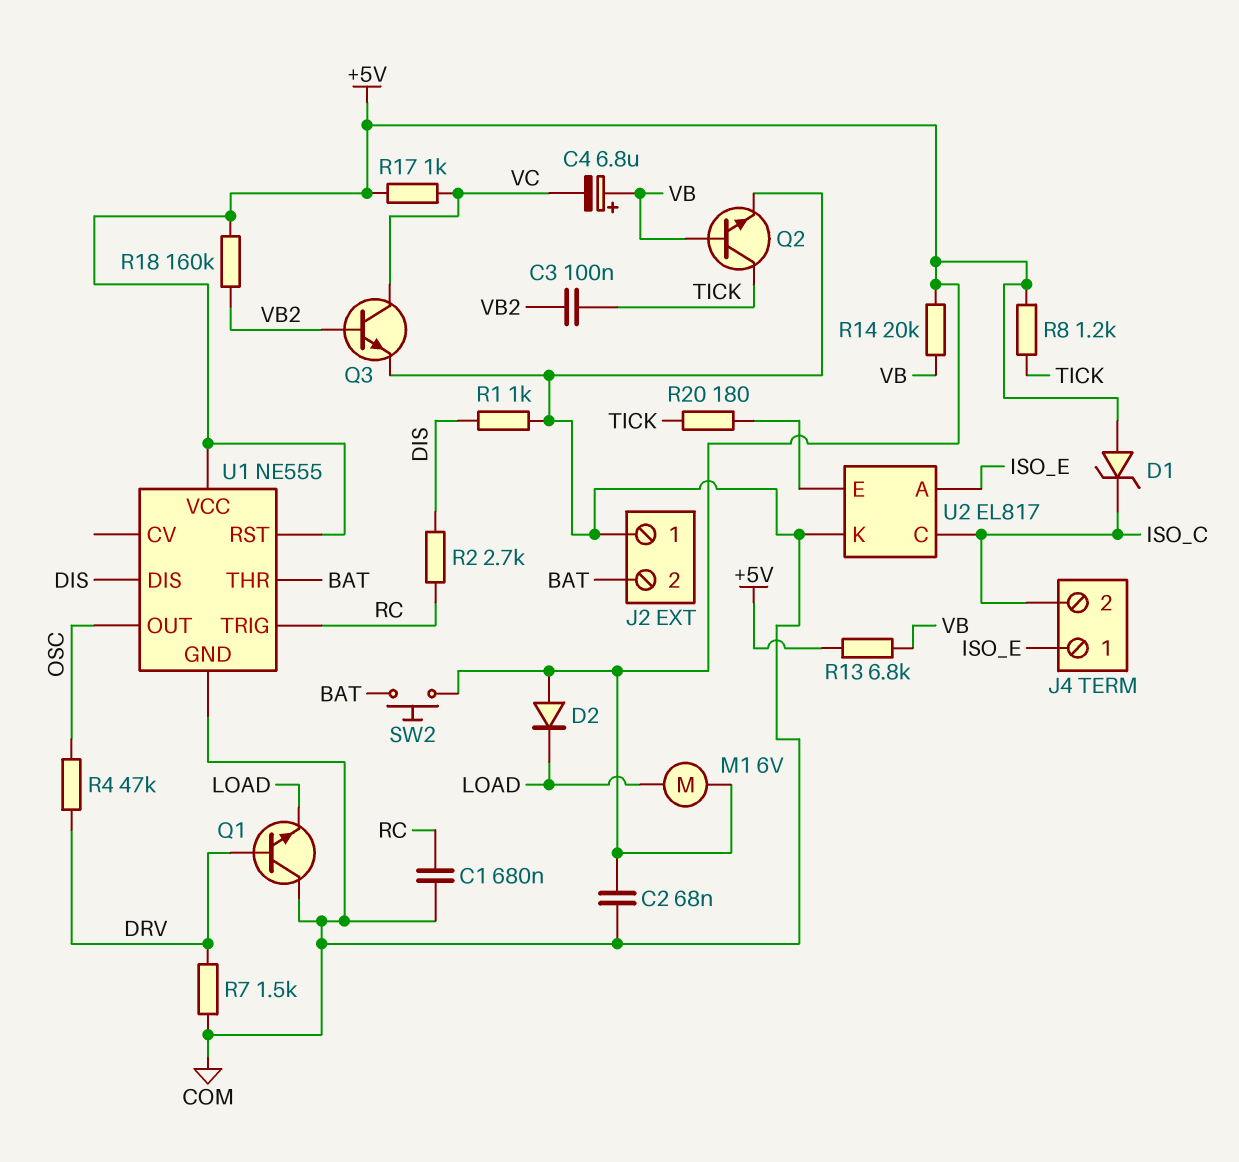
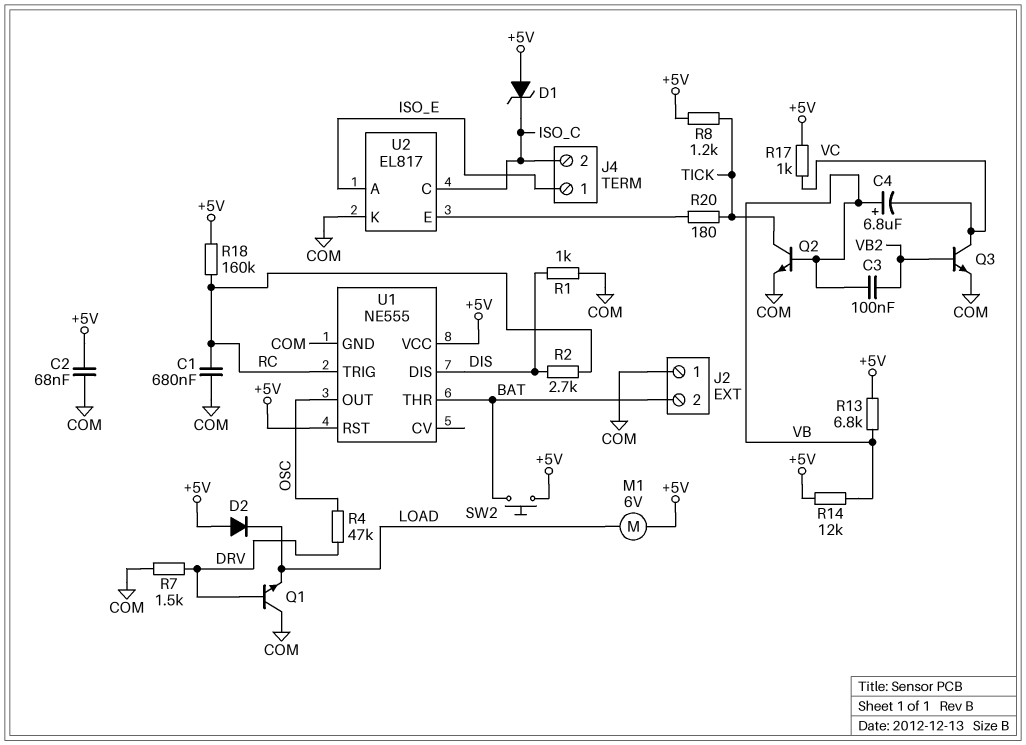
C3: 100nF (TICK, VB2) -> 100nF (VB, VB2)
R14: 20k (+5V, VB) -> 12k (+5V, VB)
R18: 160k (+5V, VB2) -> 160k (+5V, RC)

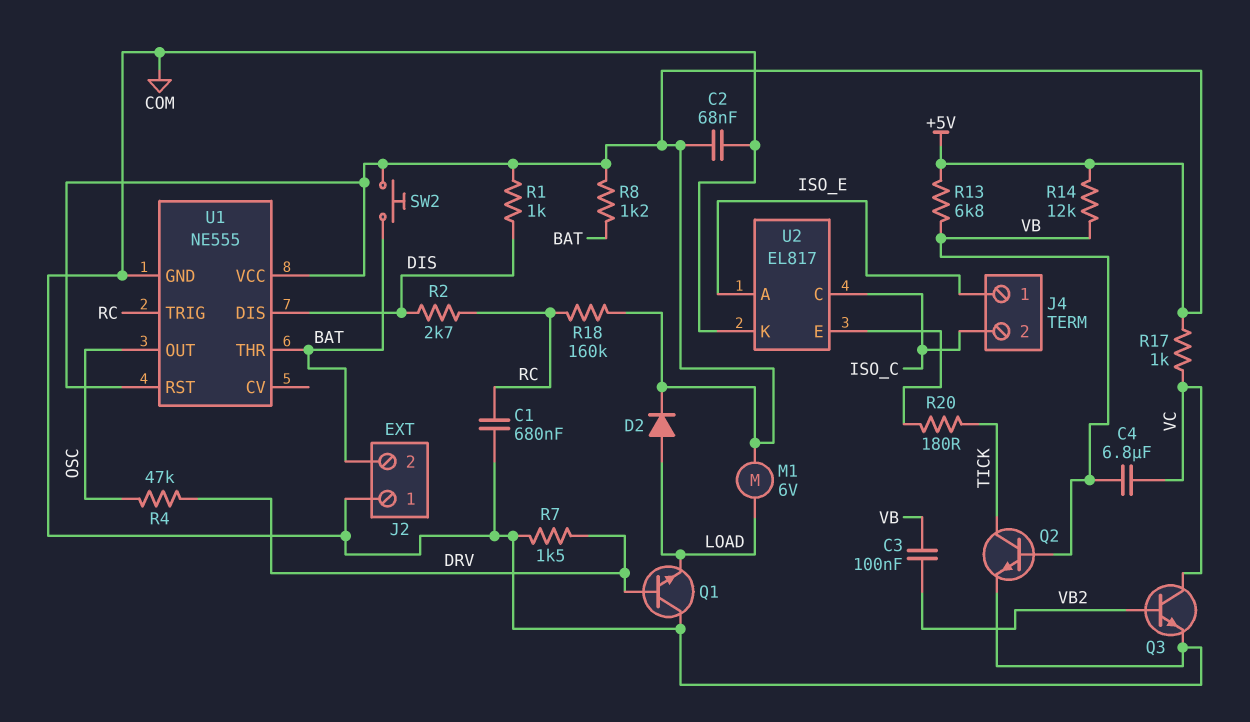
C4: 6.8uF (plus VB, minus VC) -> 6.8uF (VB, VC)
D1: zener (A +5V, K ISO_C) -> none
D2: diode (A +5V, K LOAD) -> diode (A LOAD, K +5V)
R1: 1k (COM, DIS) -> 1k (+5V, DIS)
R8: 1.2k (+5V, TICK) -> 1.2k (+5V, BAT)

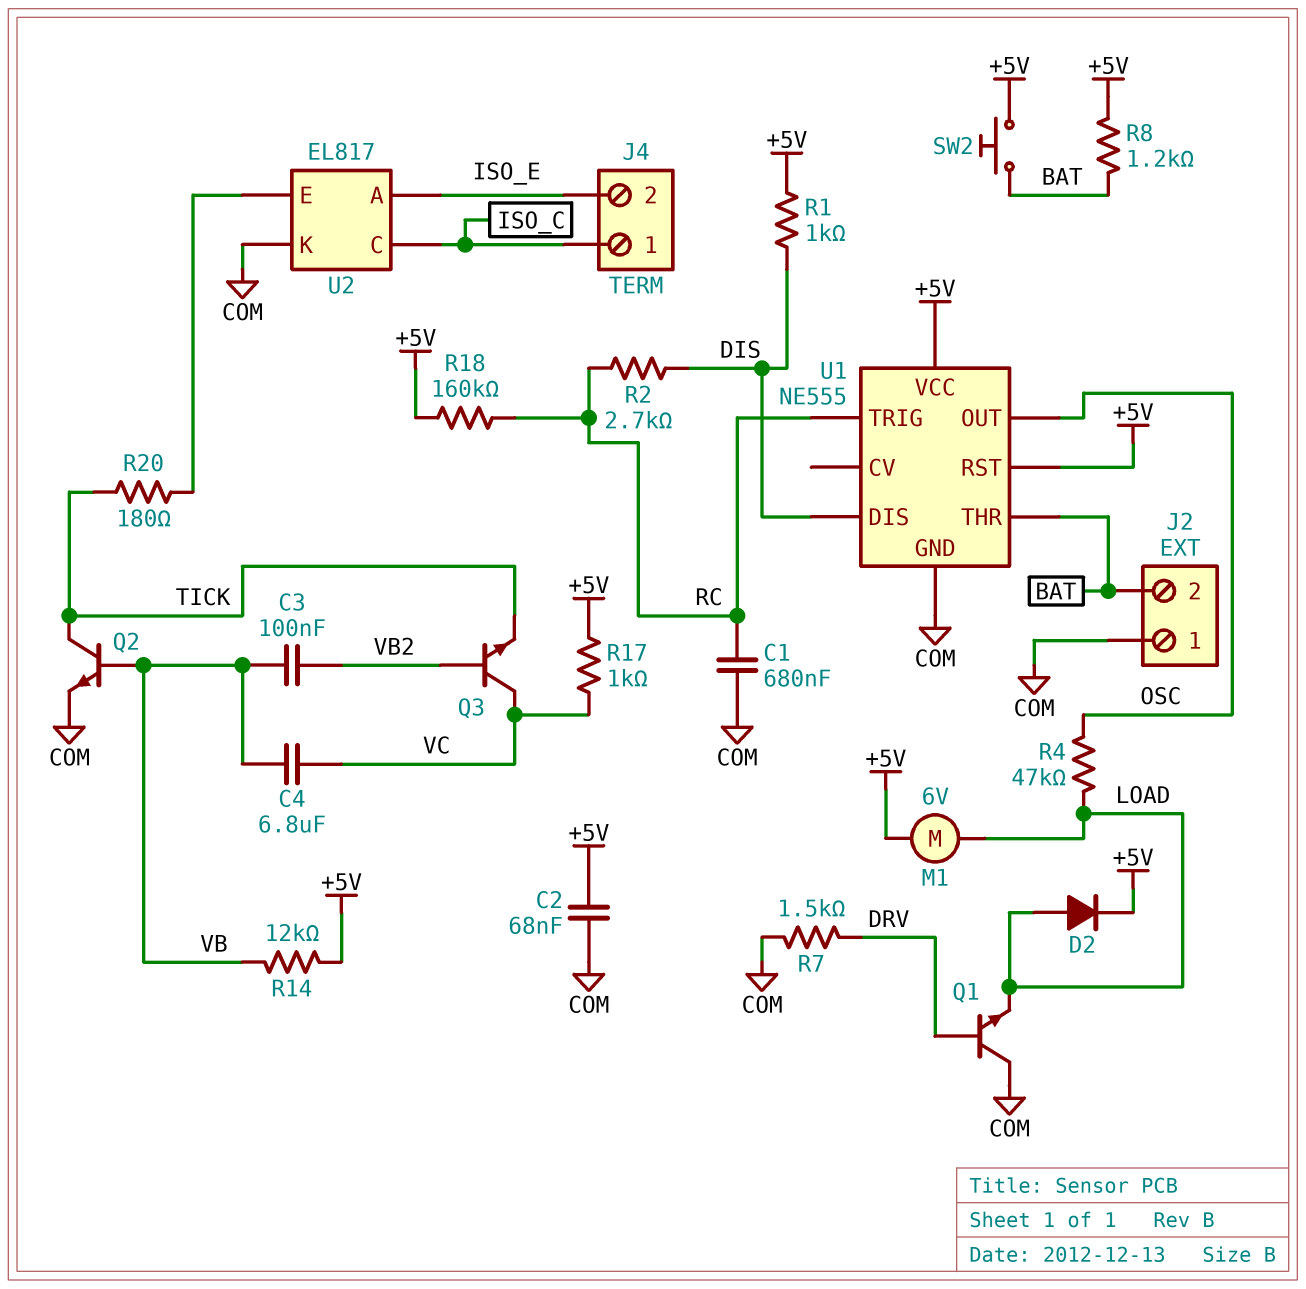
J4 pin 1: ISO_E -> ISO_C
J4 pin 2: ISO_C -> ISO_E
Q3: NPN (B VB2, C VC, E COM) -> NPN (B VB2, C VC, E TICK)
R4: 47k (DRV, OSC) -> 47k (LOAD, OSC)
R13: 6.8k (+5V, VB) -> none

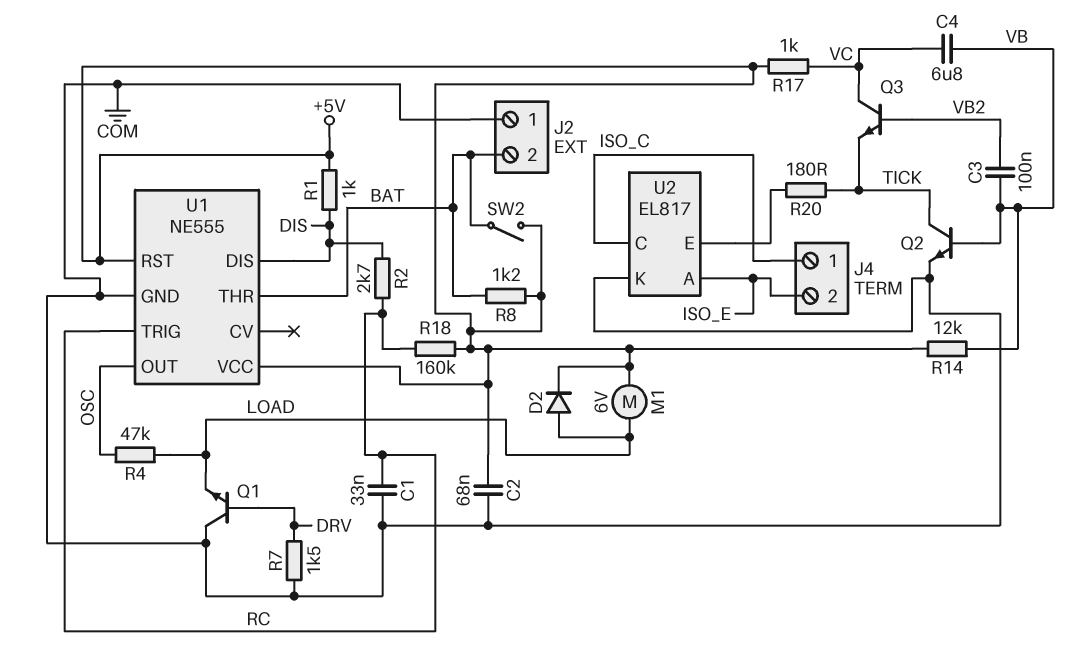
C1: 680nF (COM, RC) -> 33nF (COM, RC)
SW2: button (+5V, BAT) -> switch (+5V, BAT)

